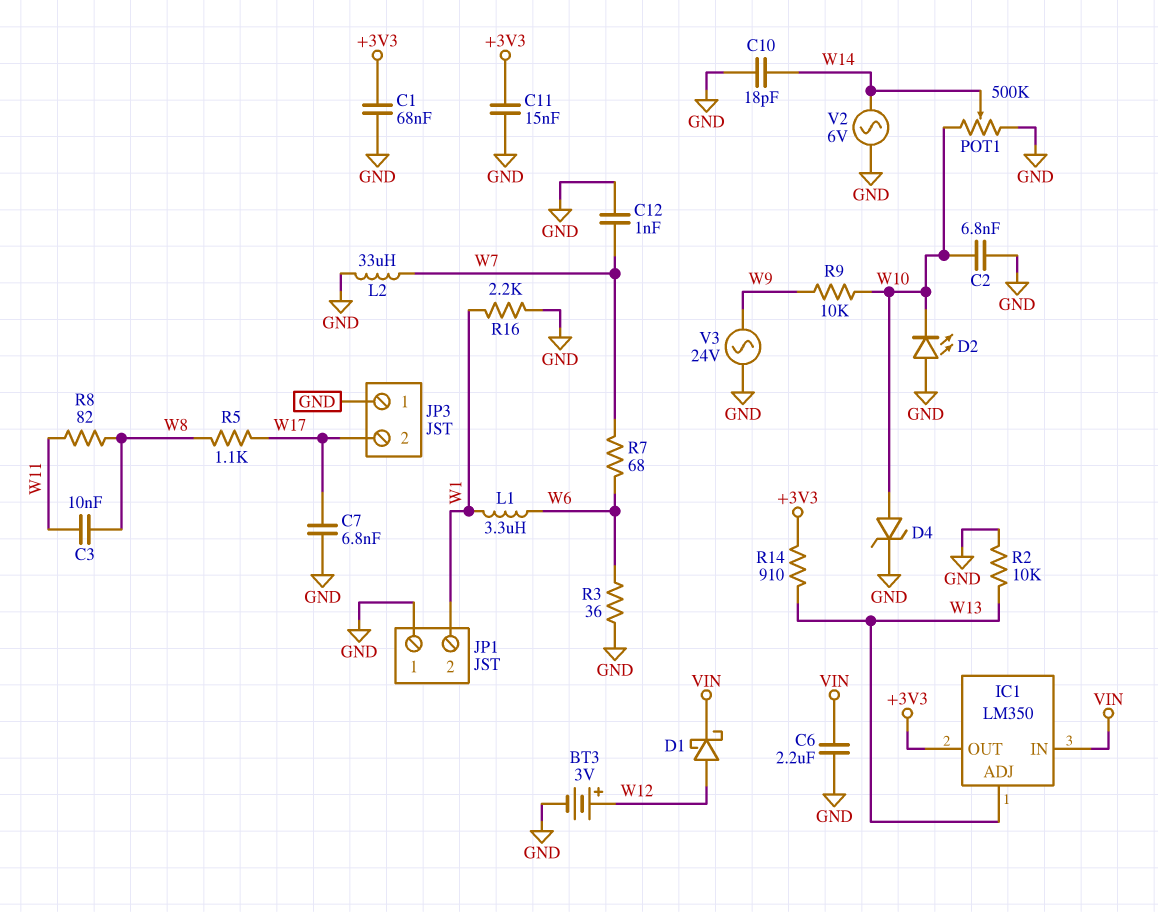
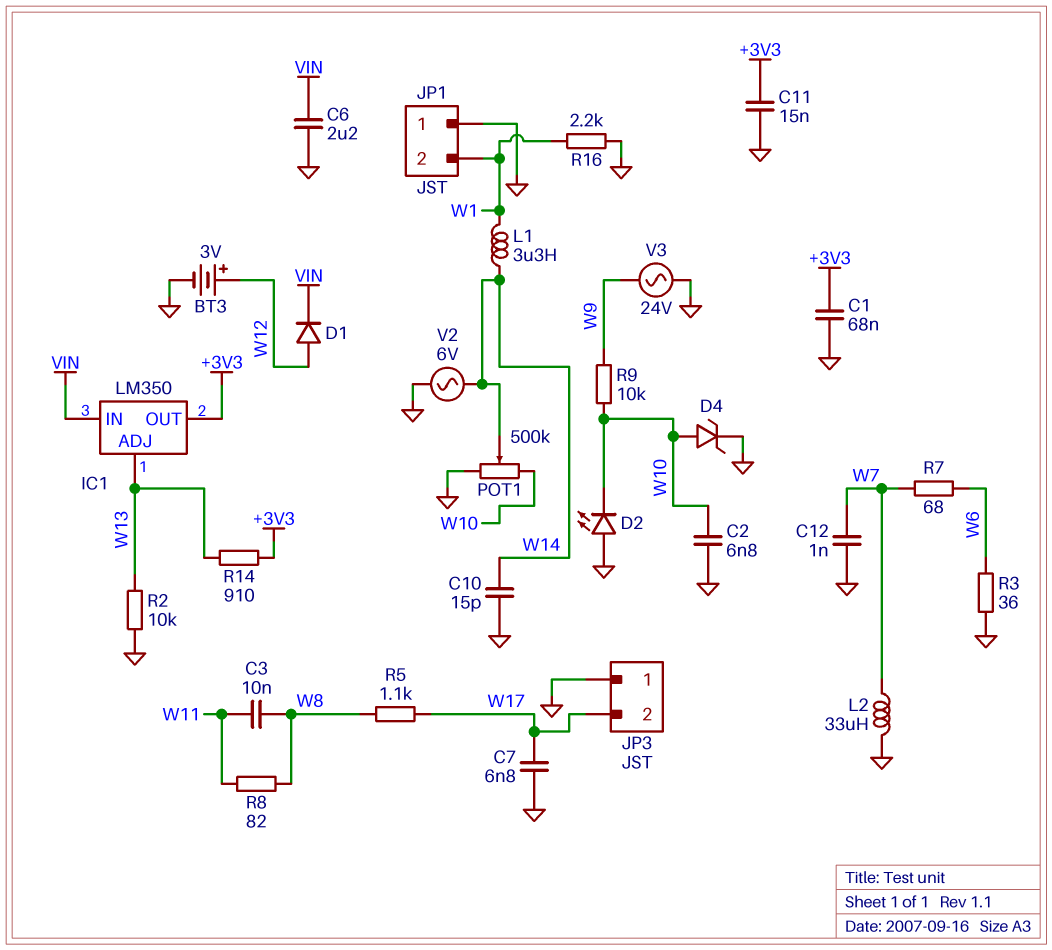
C10: 18pF (GND, W14) -> 15pF (GND, W14)
D1: schottky (A W12, K VIN) -> diode (A W12, K VIN)
L1: 3.3uH (W1, W6) -> 3.3uH (W1, W14)

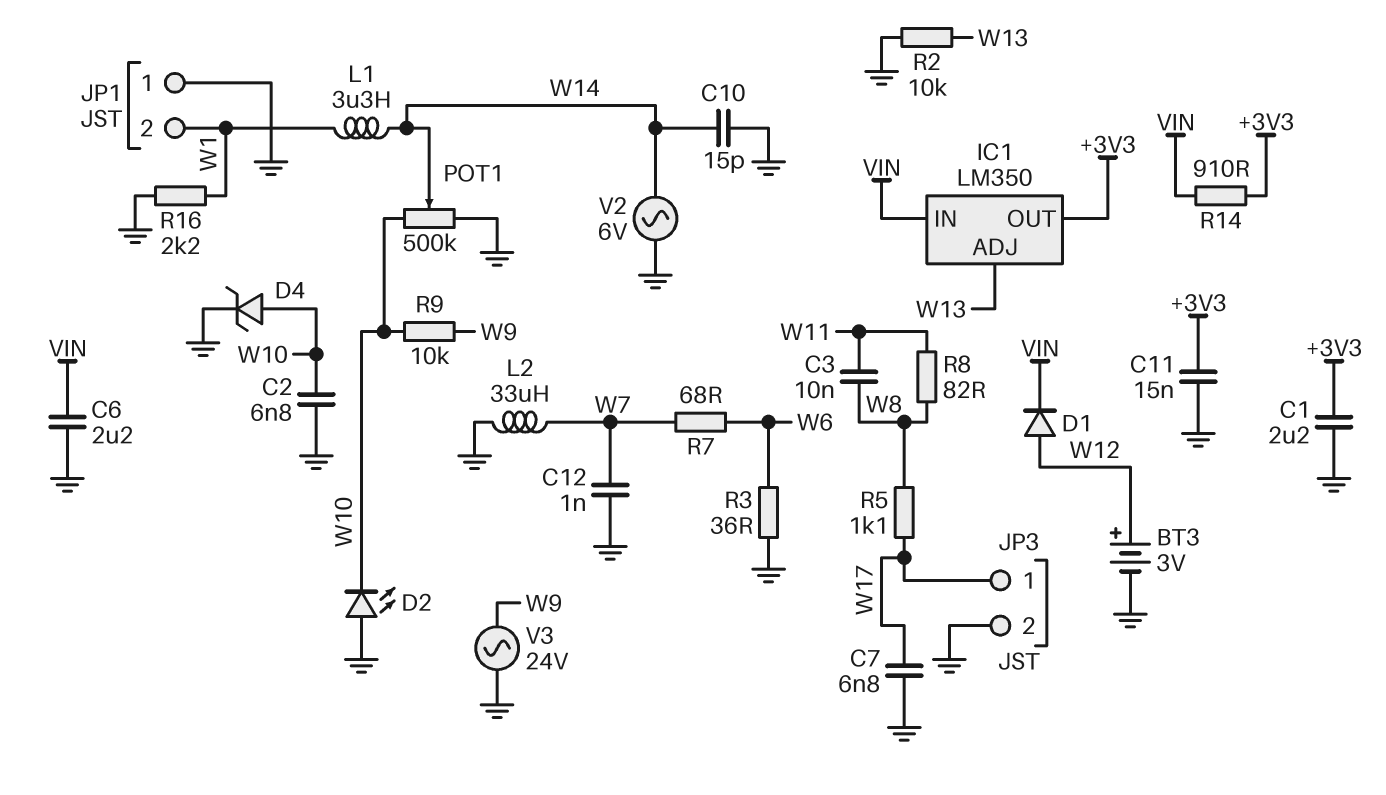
C1: 68nF (+3V3, GND) -> 2.2uF (+3V3, GND)
JP3 pin 1: GND -> W17
JP3 pin 2: W17 -> GND
R14: 910 (+3V3, W13) -> 910 (+3V3, VIN)

